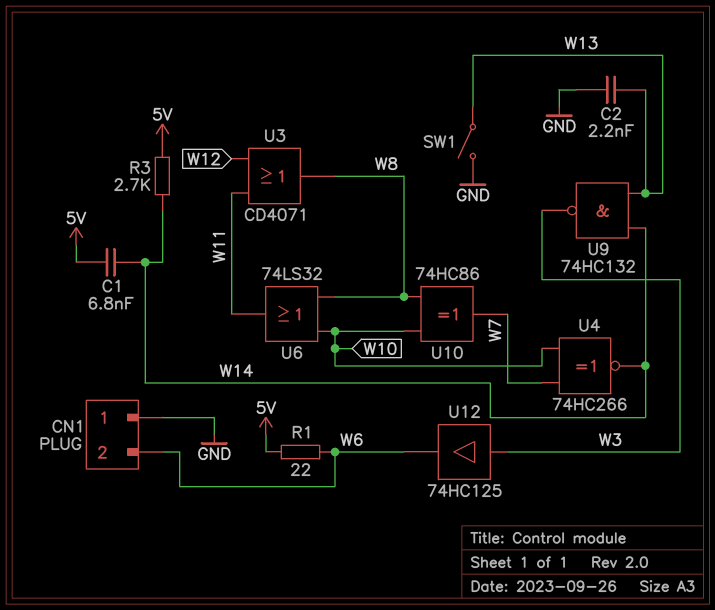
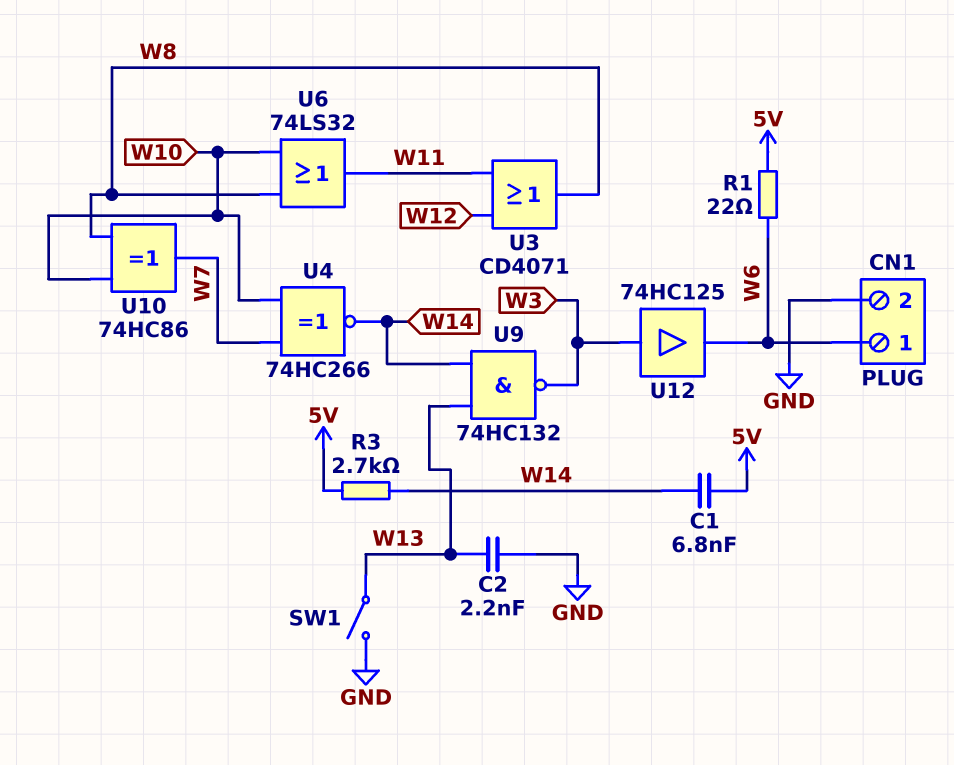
CN1 pin 1: GND -> W6
CN1 pin 2: W6 -> GND

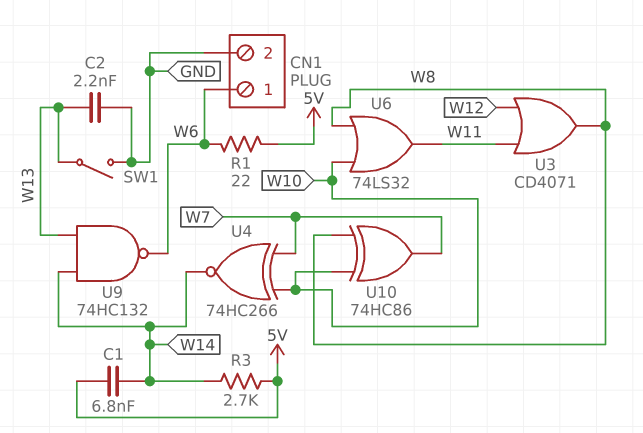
U9: NAND 74HC132 (in W13, in W14, out W3) -> NAND 74HC132 (in W13, in W14, out W6)
U12: buffer 74HC125 (in W3, out W6) -> none

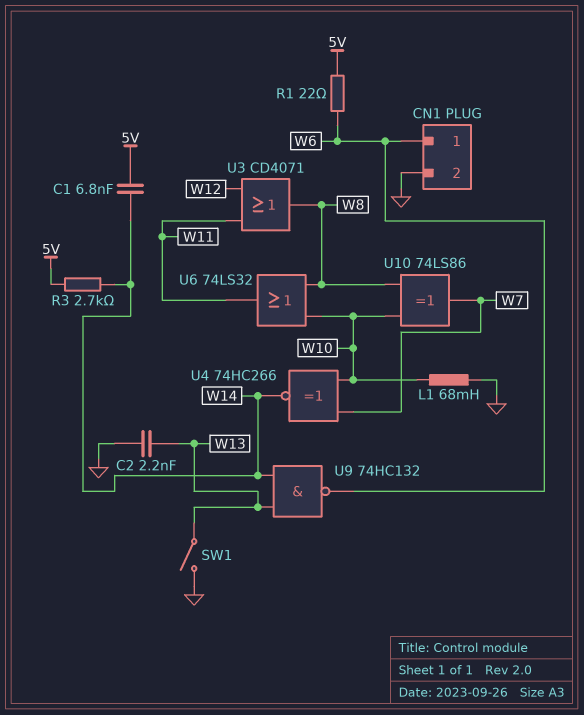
L1: none -> 68mH (GND, W10)
U10: XOR 74HC86 (in W8, in W10, out W7) -> XOR 74LS86 (in W8, in W10, out W7)

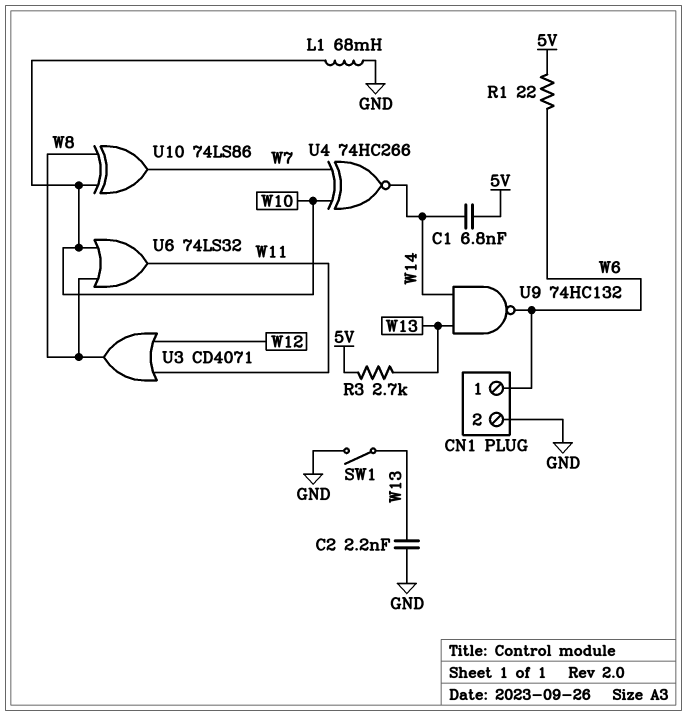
R3: 2.7k (5V, W14) -> 2.7k (5V, W13)

